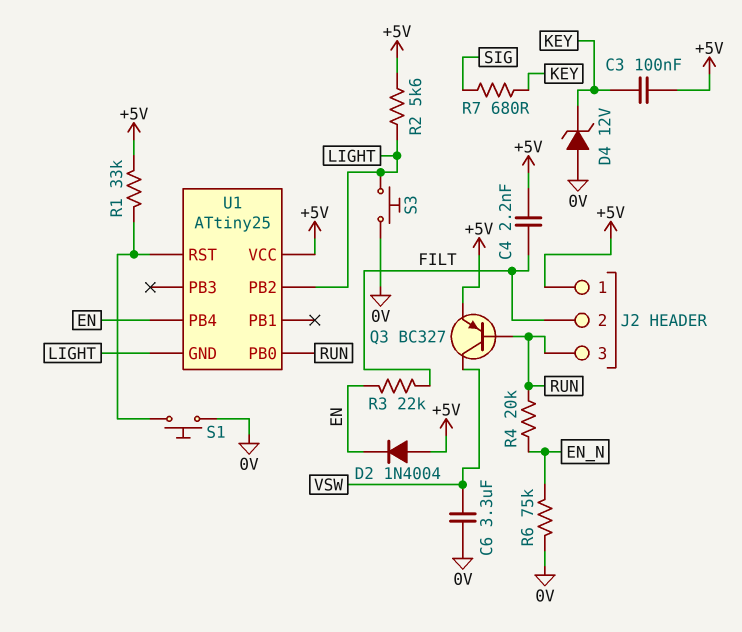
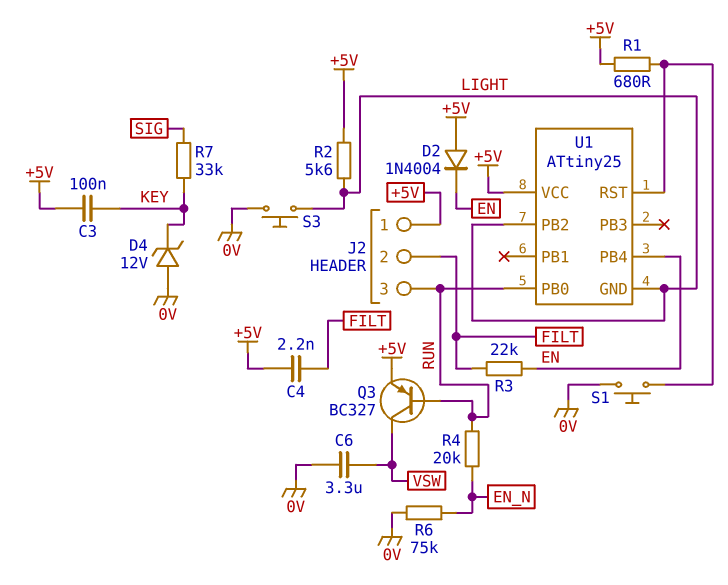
R1: 33k (+5V, U1/RST) -> 680 (+5V, U1/RST)
R7: 680 (KEY, SIG) -> 33k (KEY, SIG)

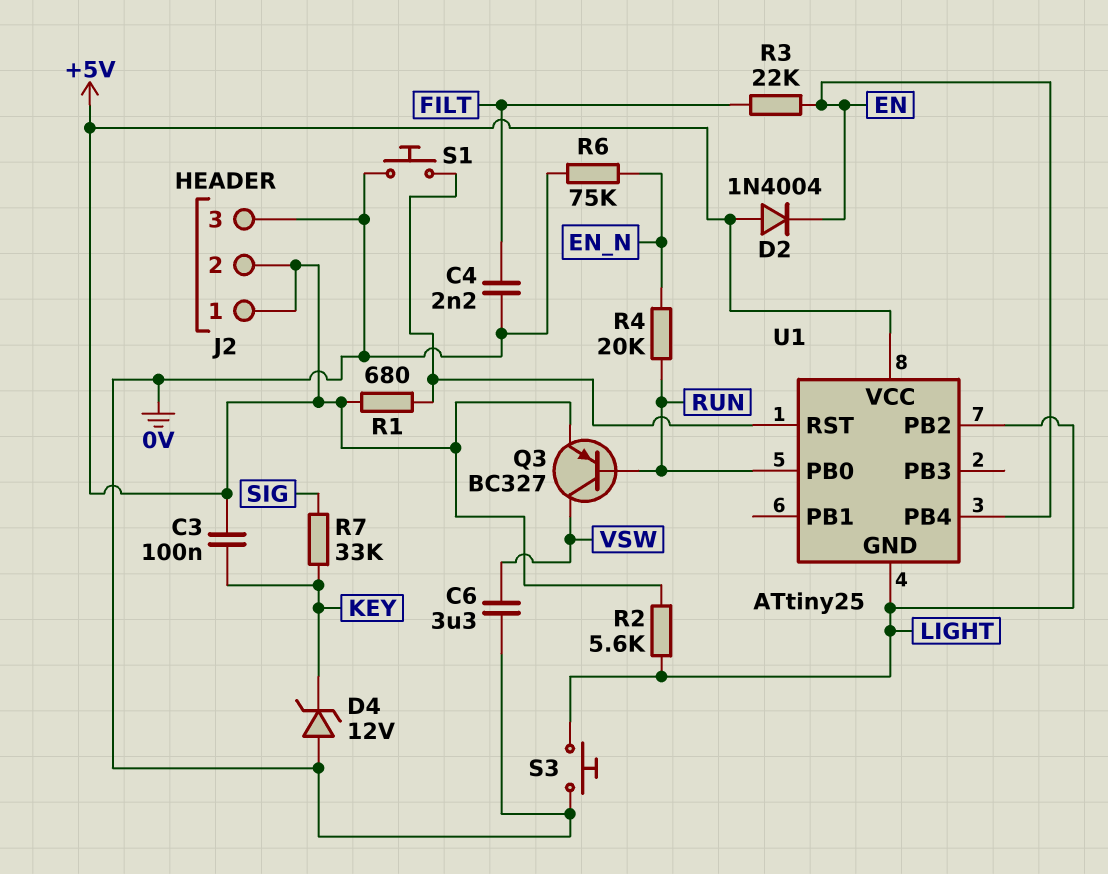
C4: 2.2nF (+5V, FILT) -> 2.2nF (0V, FILT)
J2 pin 2: FILT -> +5V
J2 pin 3: RUN -> 0V

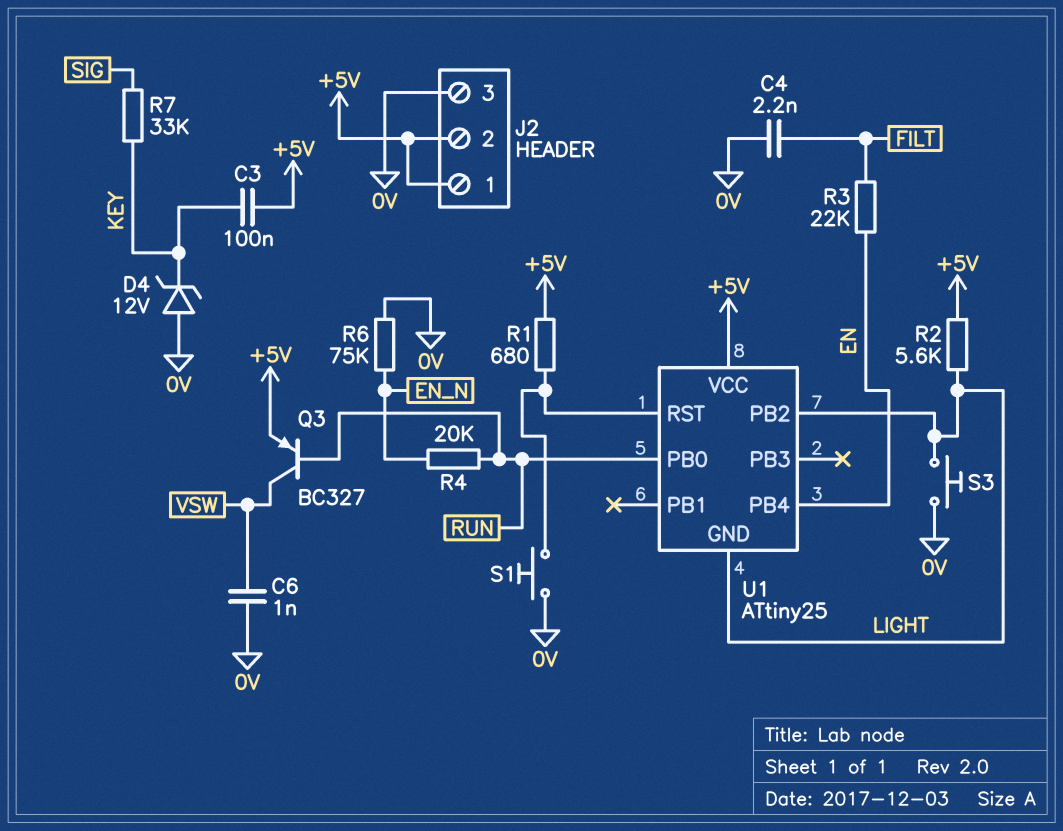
C6: 3.3uF (0V, VSW) -> 1nF (0V, VSW)
D2: diode 1N4004 (A +5V, K EN) -> none

